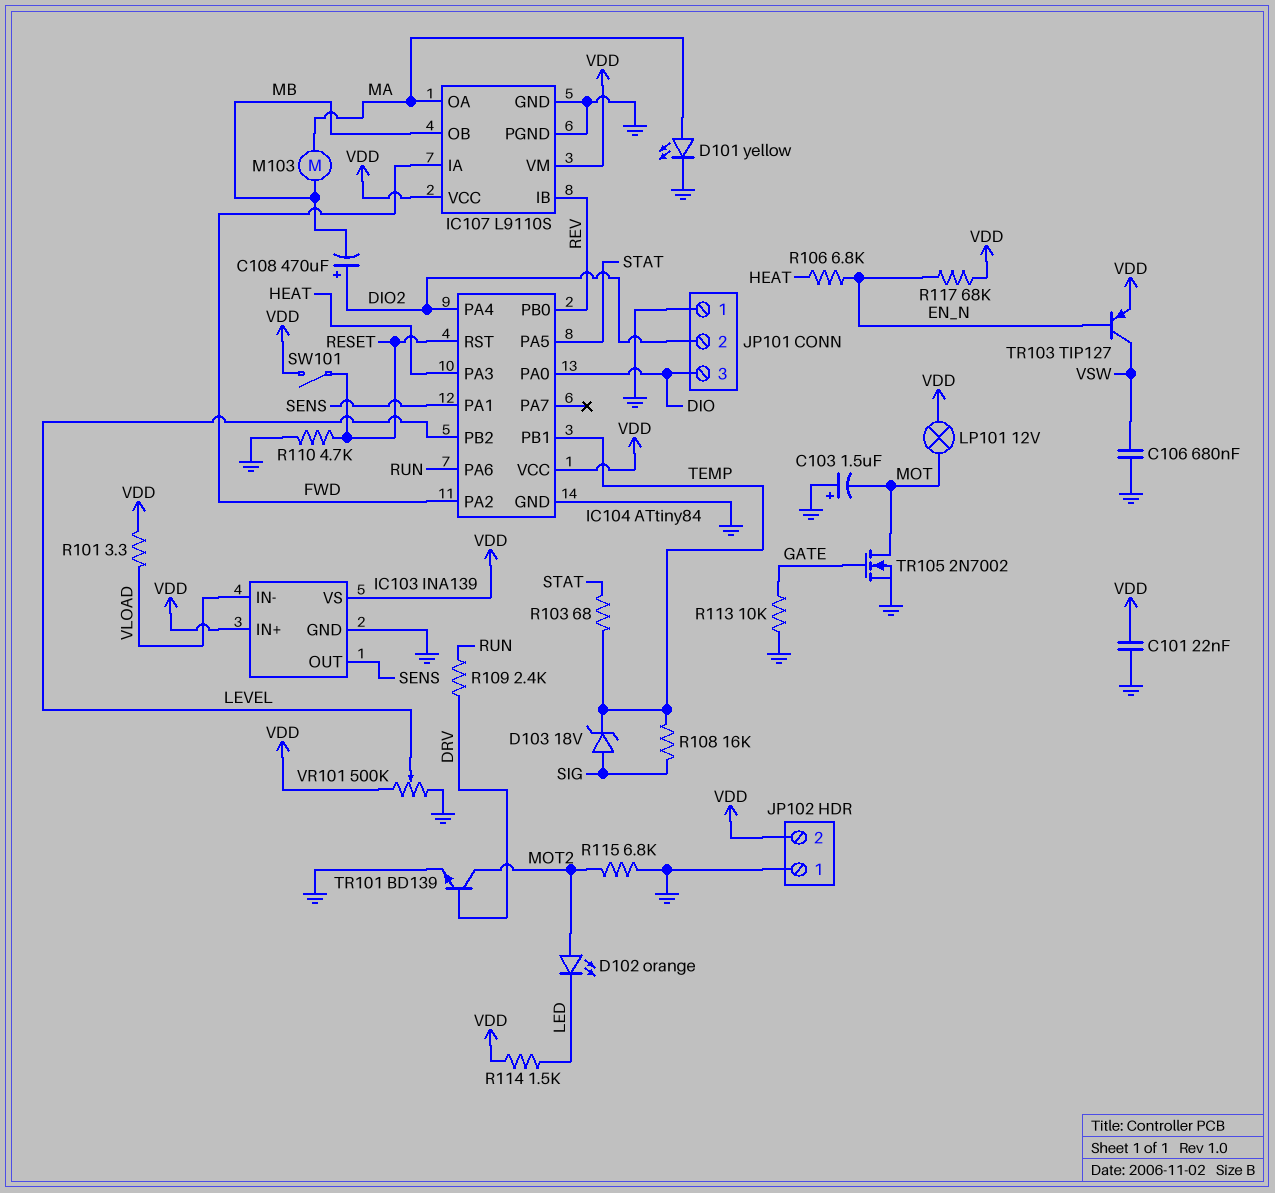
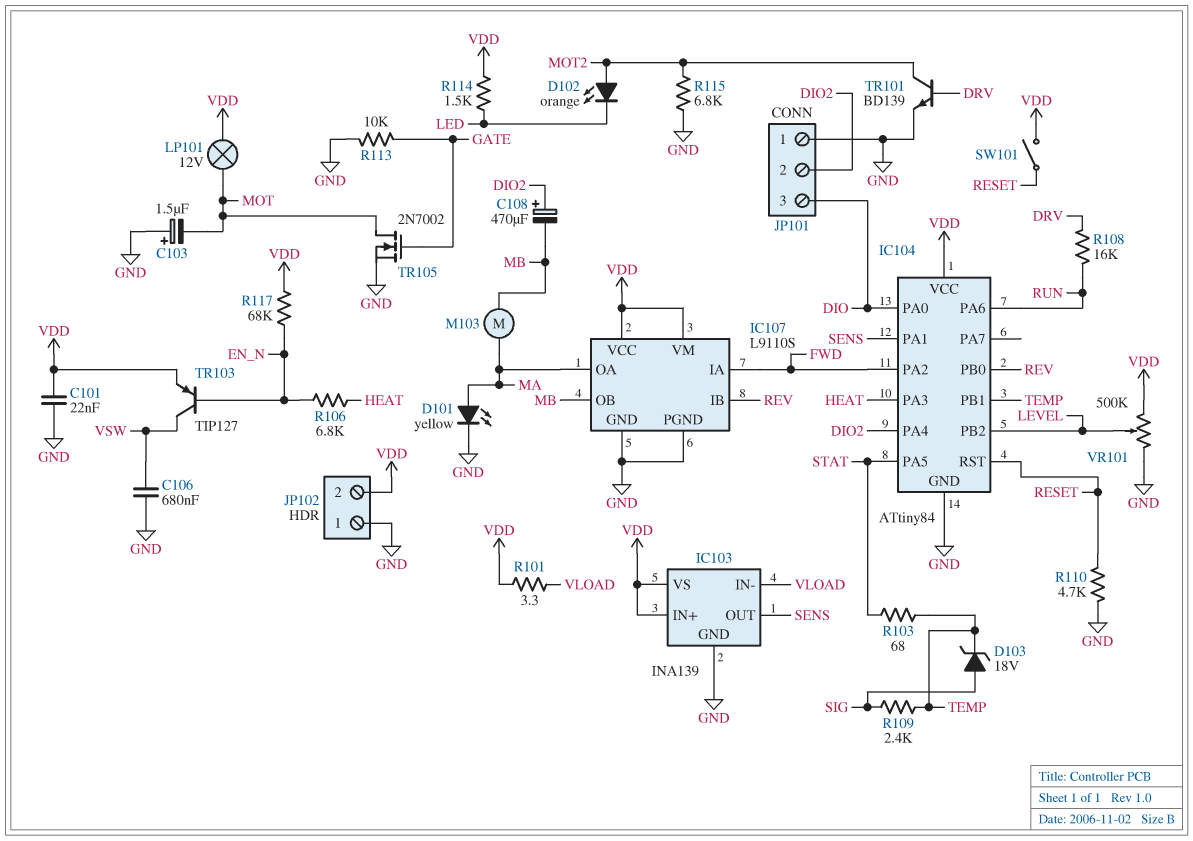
R108: 16k (SIG, TEMP) -> 16k (DRV, RUN)
R109: 2.4k (DRV, RUN) -> 2.4k (SIG, TEMP)

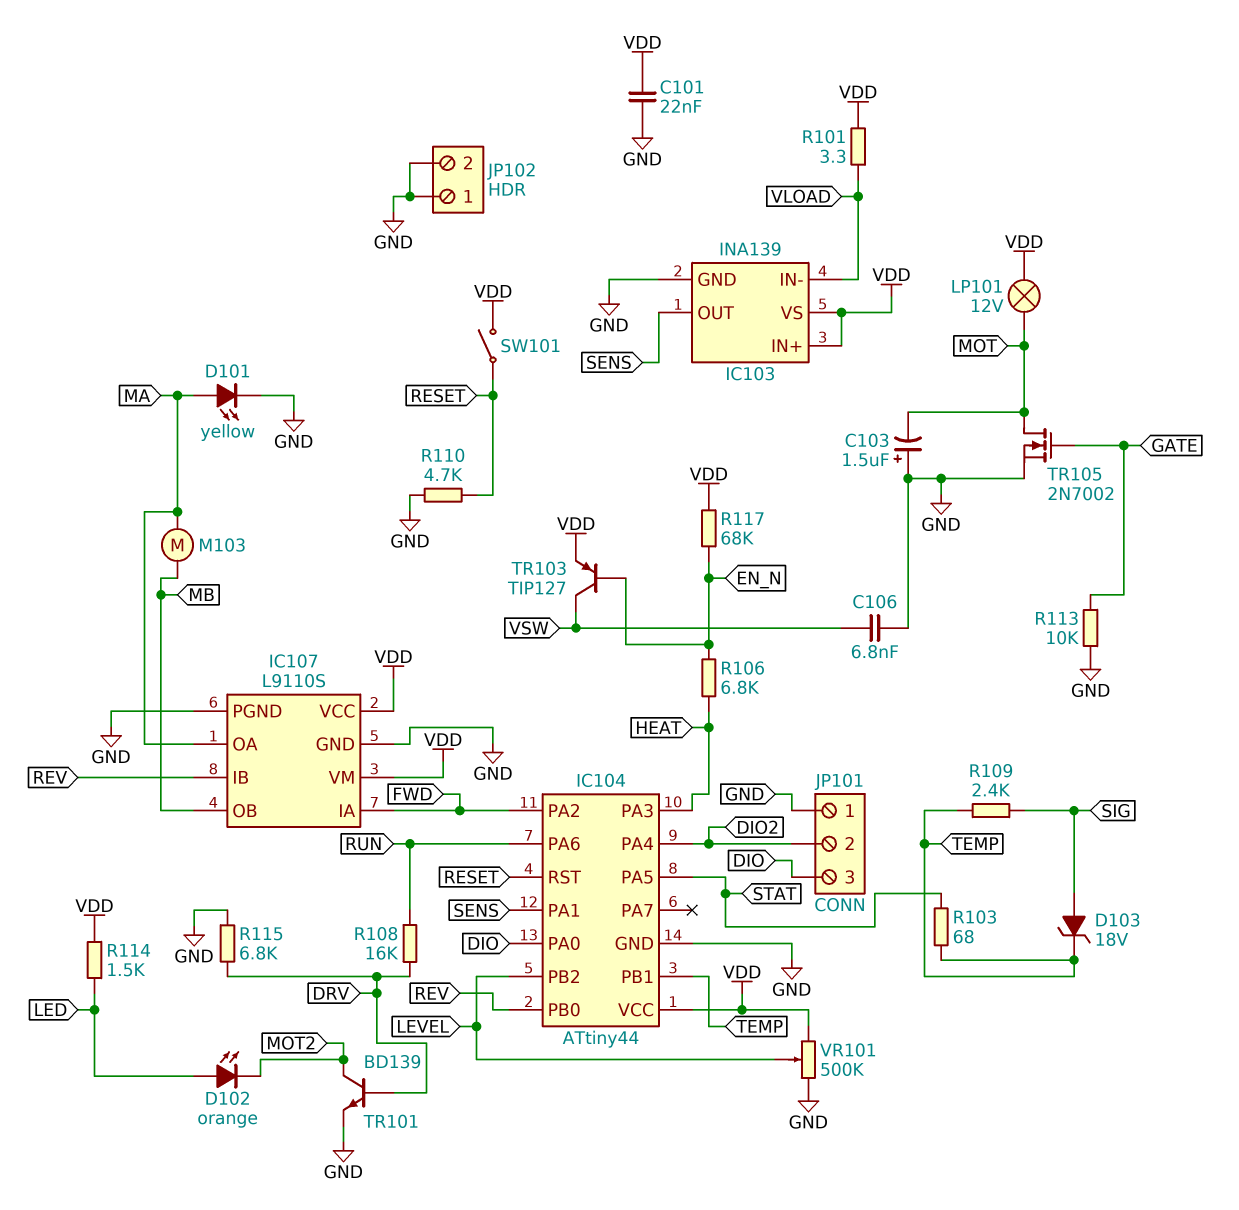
C106: 680nF (GND, VSW) -> 6.8nF (GND, VSW)
C108: 470uF (plus DIO2, minus MB) -> none
D102: LED orange (A MOT2, K LED) -> LED orange (A LED, K MOT2)
IC104: ATtiny84 -> ATtiny44
JP102 pin 2: VDD -> GND
R115: 6.8k (GND, MOT2) -> 6.8k (DRV, GND)

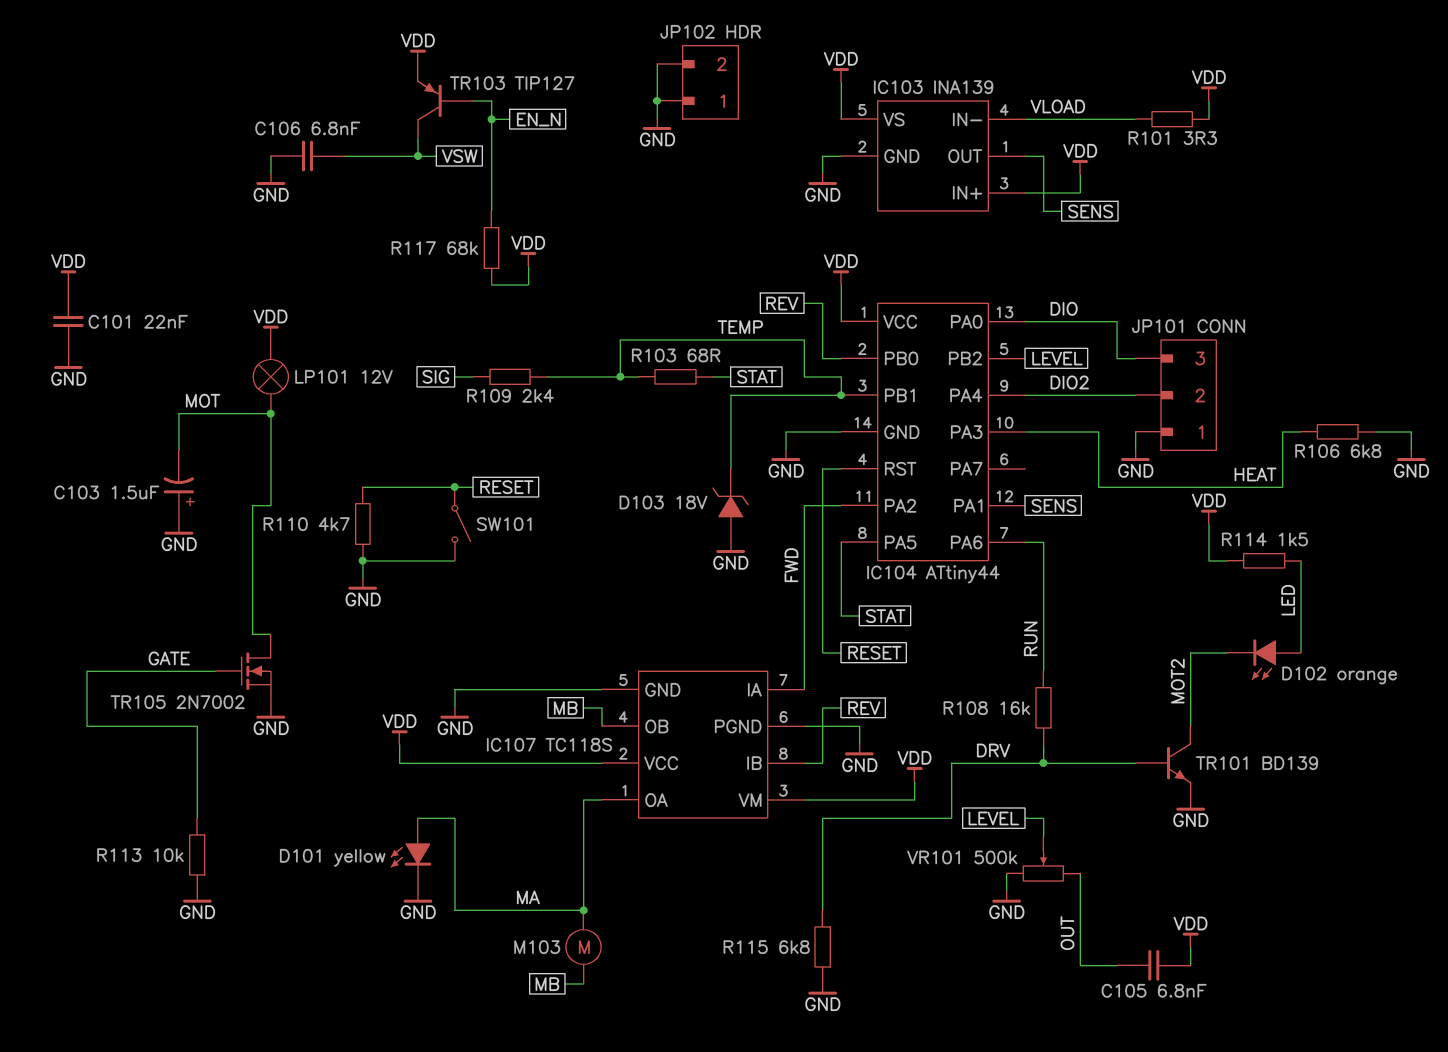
C105: none -> 6.8nF (OUT, VDD)
D103: zener 18V (A SIG, K TEMP) -> zener 18V (A GND, K TEMP)
IC107: L9110S -> TC118S
R106: 6.8k (EN_N, HEAT) -> 6.8k (GND, HEAT)
SW101: switch (RESET, VDD) -> switch (GND, RESET)
VR101: 500k (GND, VDD, wiper LEVEL) -> 500k (GND, OUT, wiper LEVEL)

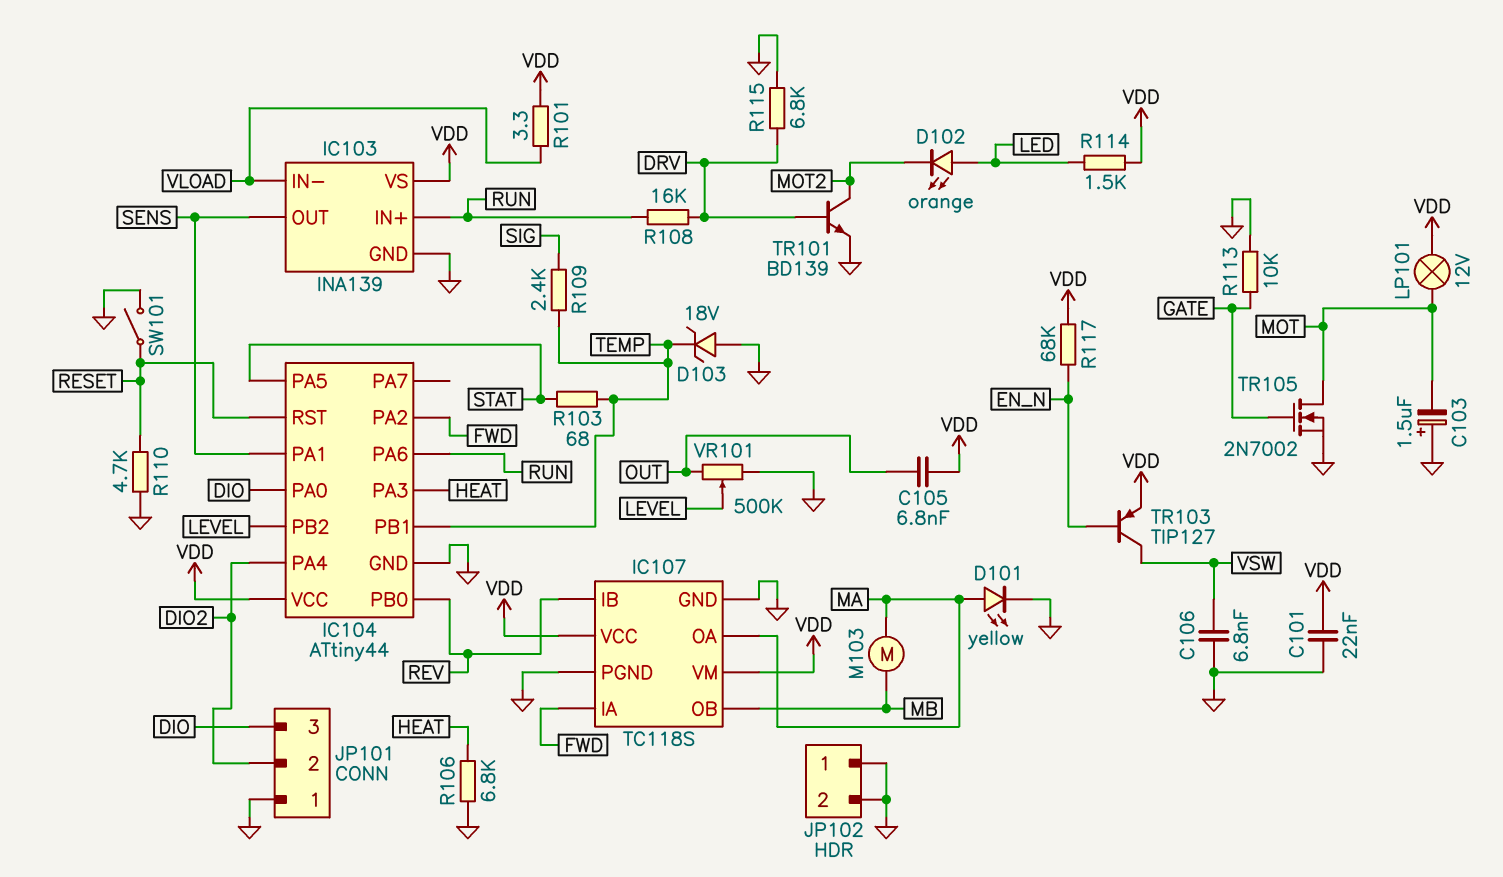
IC103 pin IN+: VDD -> RUN

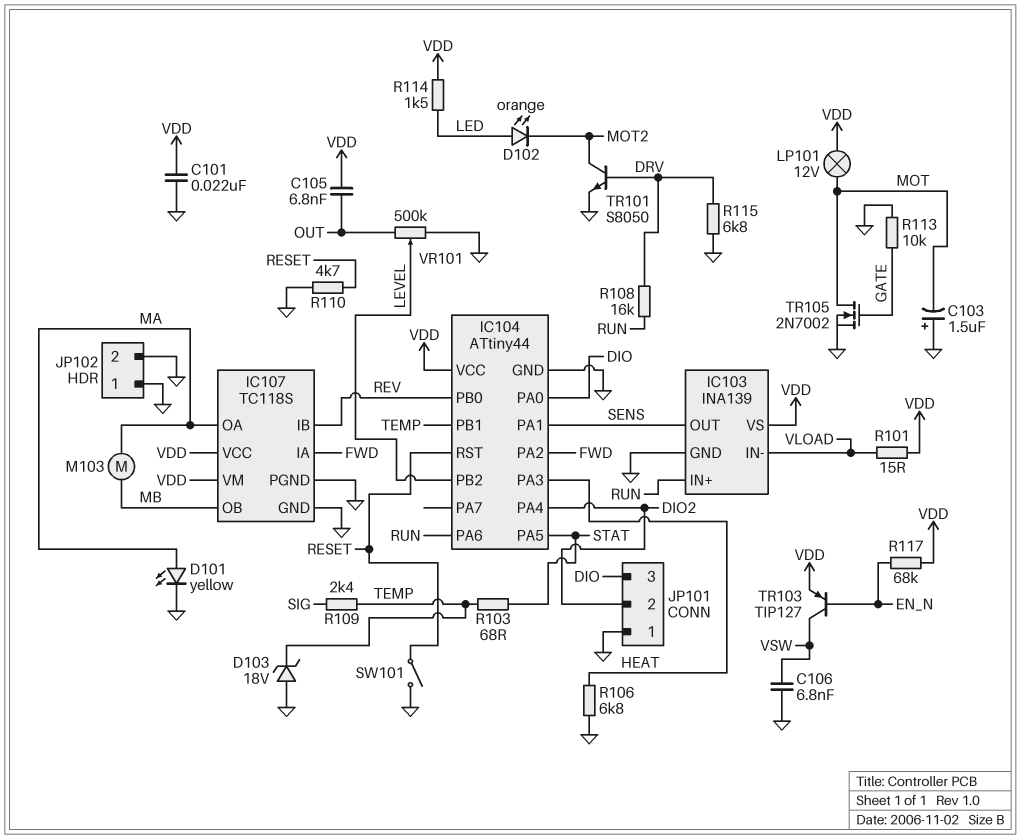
R101: 3.3 (VDD, VLOAD) -> 15 (VDD, VLOAD)
TR101: NPN BD139 (B DRV, C MOT2, E GND) -> NPN S8050 (B DRV, C MOT2, E GND)

